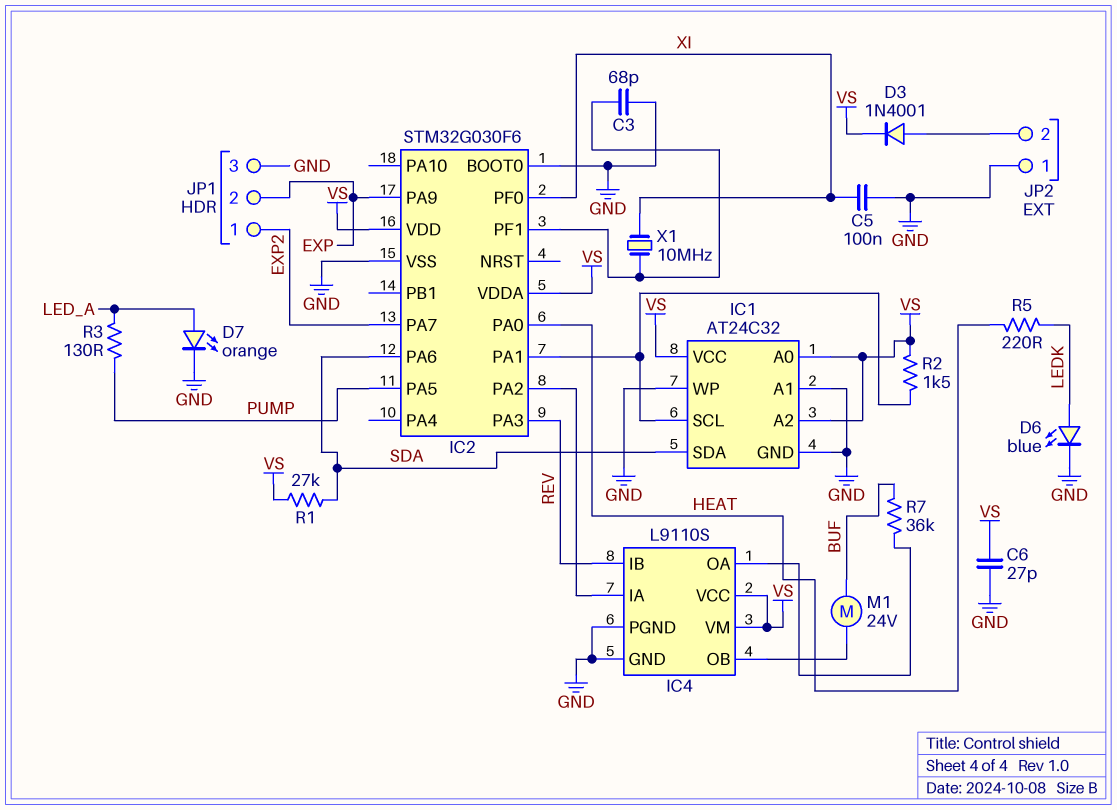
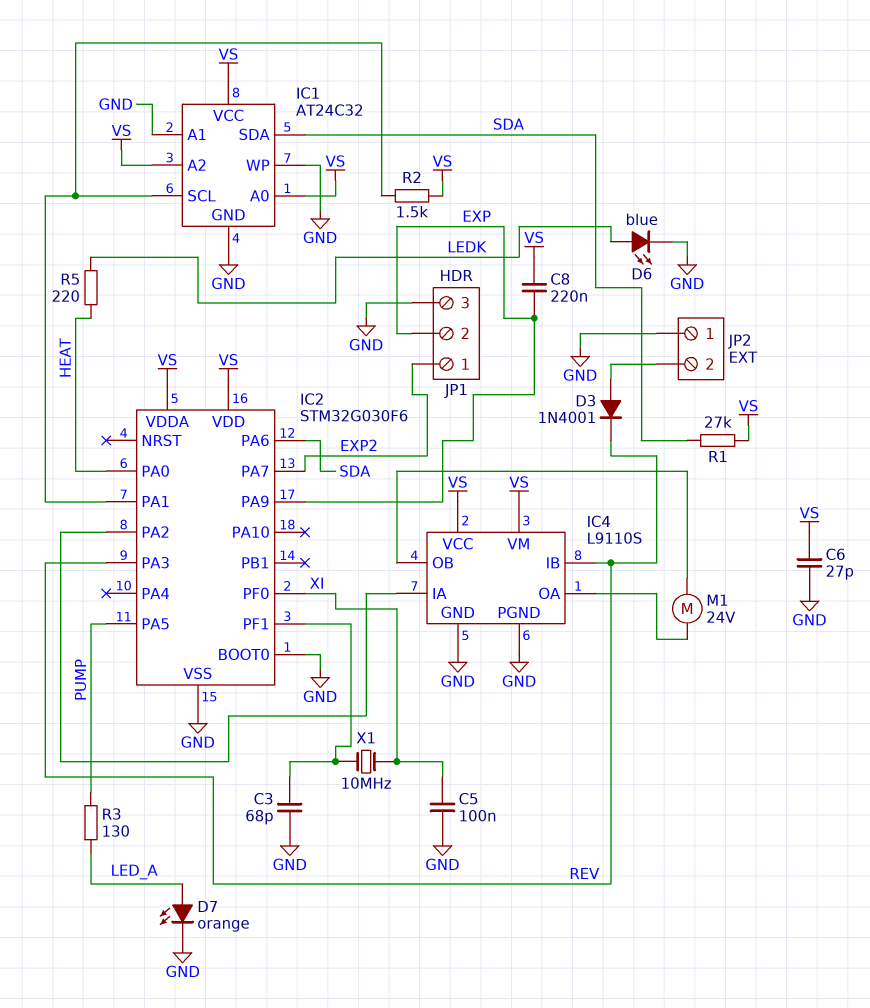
C8: none -> 220nF (EXP, VS)
D3: diode 1N4001 (A JP2/2, K VS) -> diode 1N4001 (A JP2/2, K REV)
M1: motor 24V (BUF, IC4/OB) -> motor 24V (IC4/OA, IC4/OB)
R7: 36k (BUF, IC4/OA) -> none

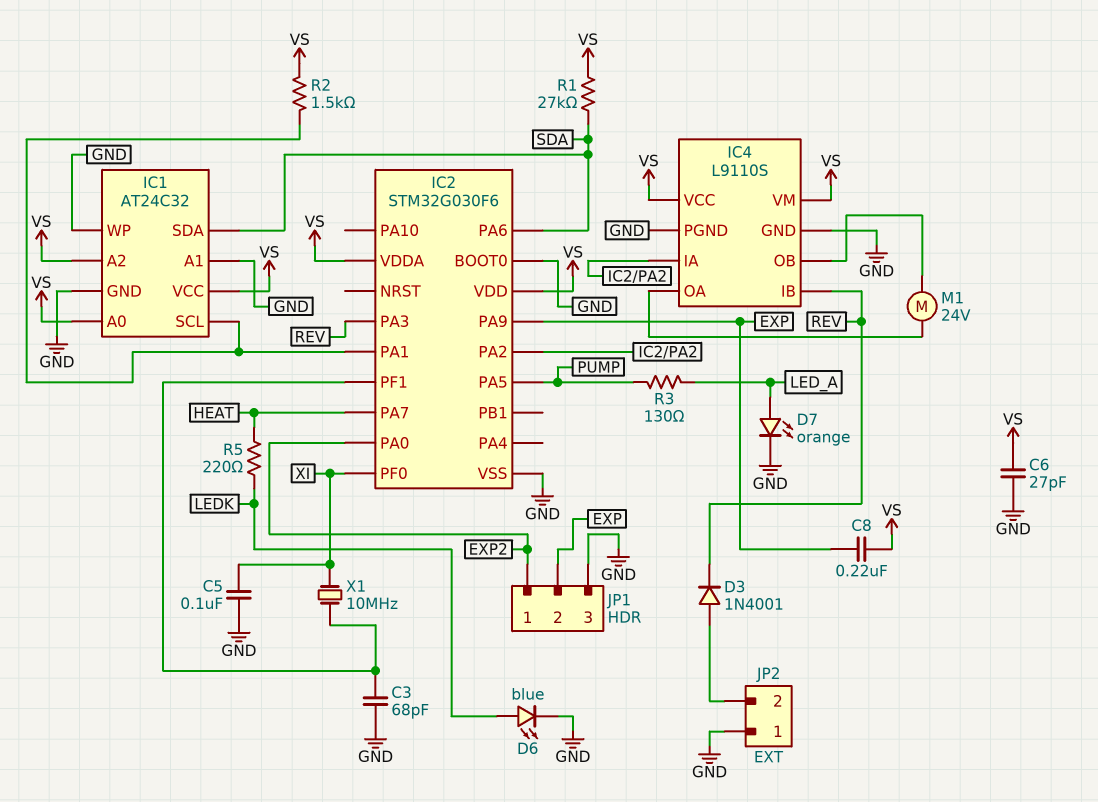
IC2 pin PA0: HEAT -> EXP2
IC2 pin PA7: EXP2 -> HEAT

